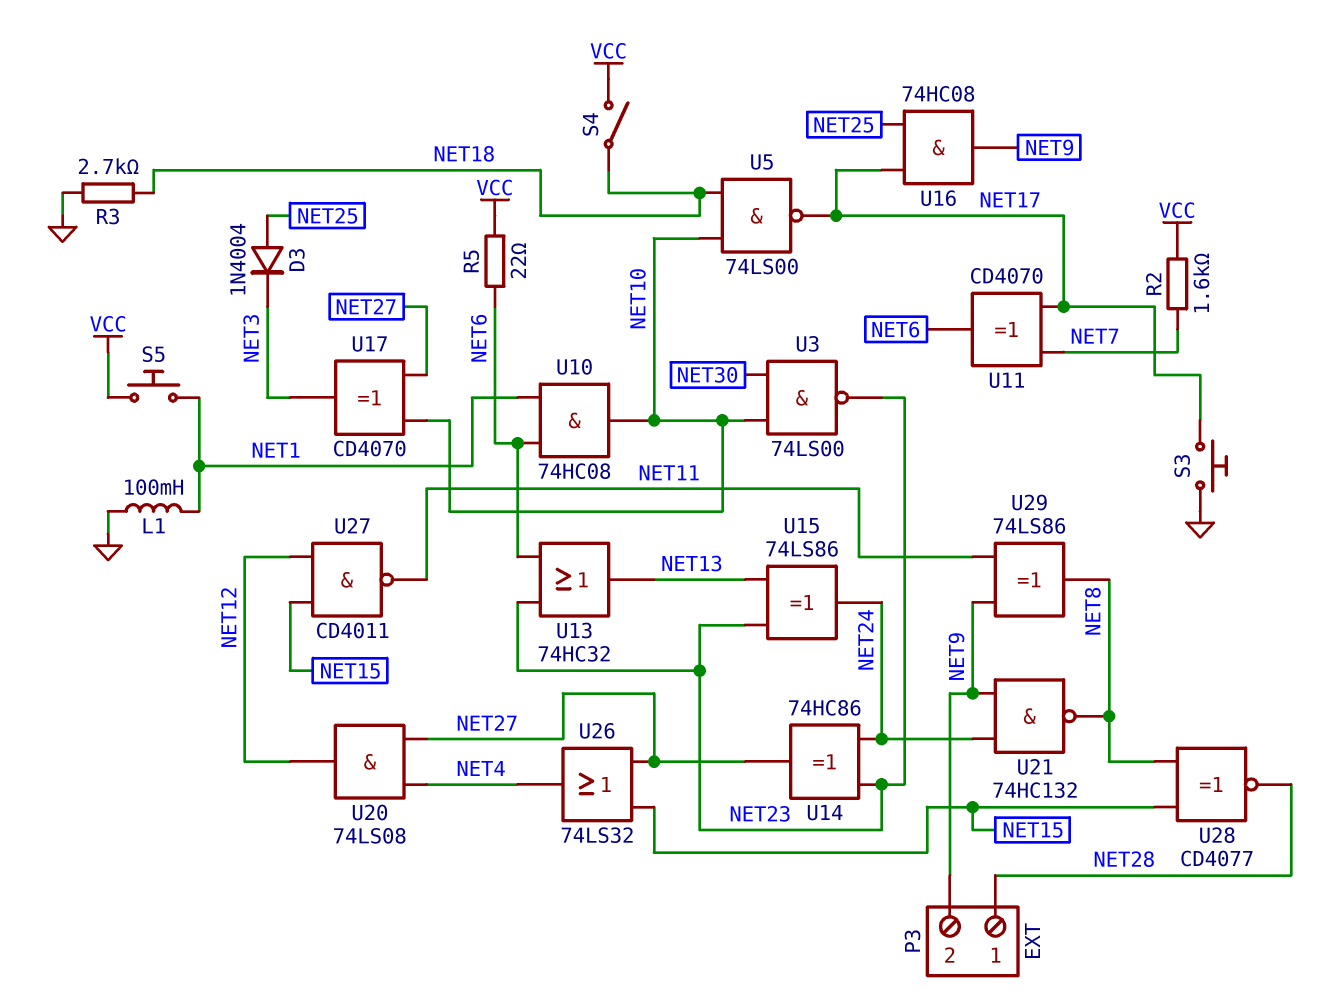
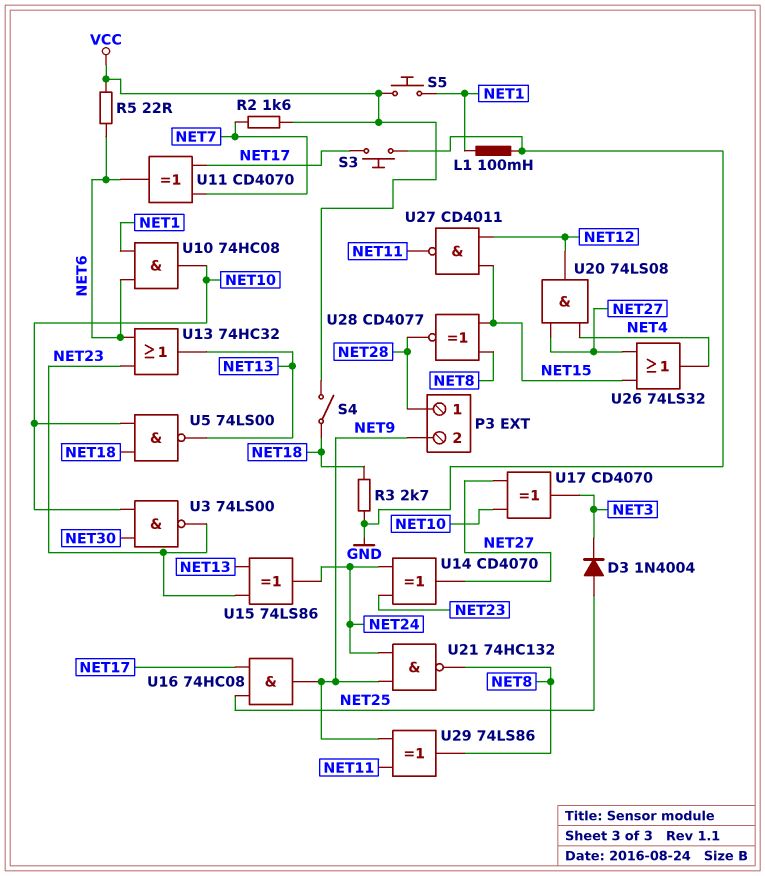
U5: NAND 74LS00 (in NET10, in NET18, out NET17) -> NAND 74LS00 (in NET10, in NET18, out NET13)
U14: XOR 74HC86 (in NET23, in NET24, out NET27) -> XOR CD4070 (in NET23, in NET24, out NET27)

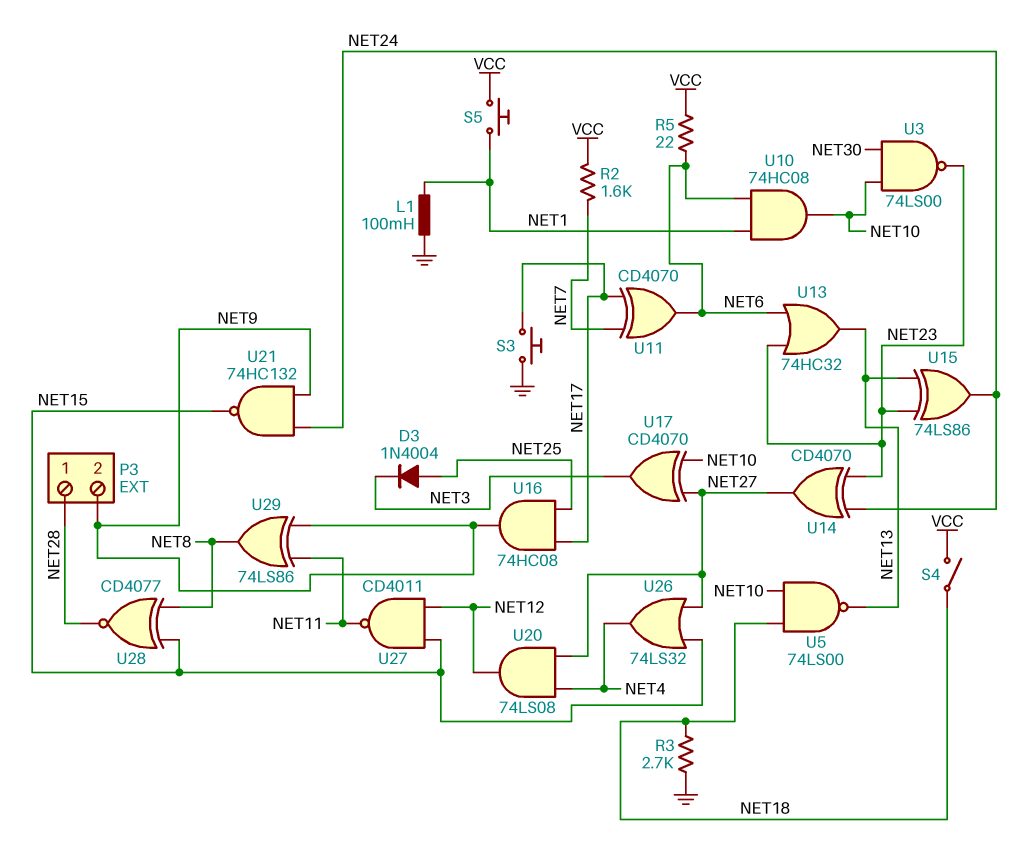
U21: NAND 74HC132 (in NET9, in NET24, out NET8) -> NAND 74HC132 (in NET9, in NET24, out NET15)

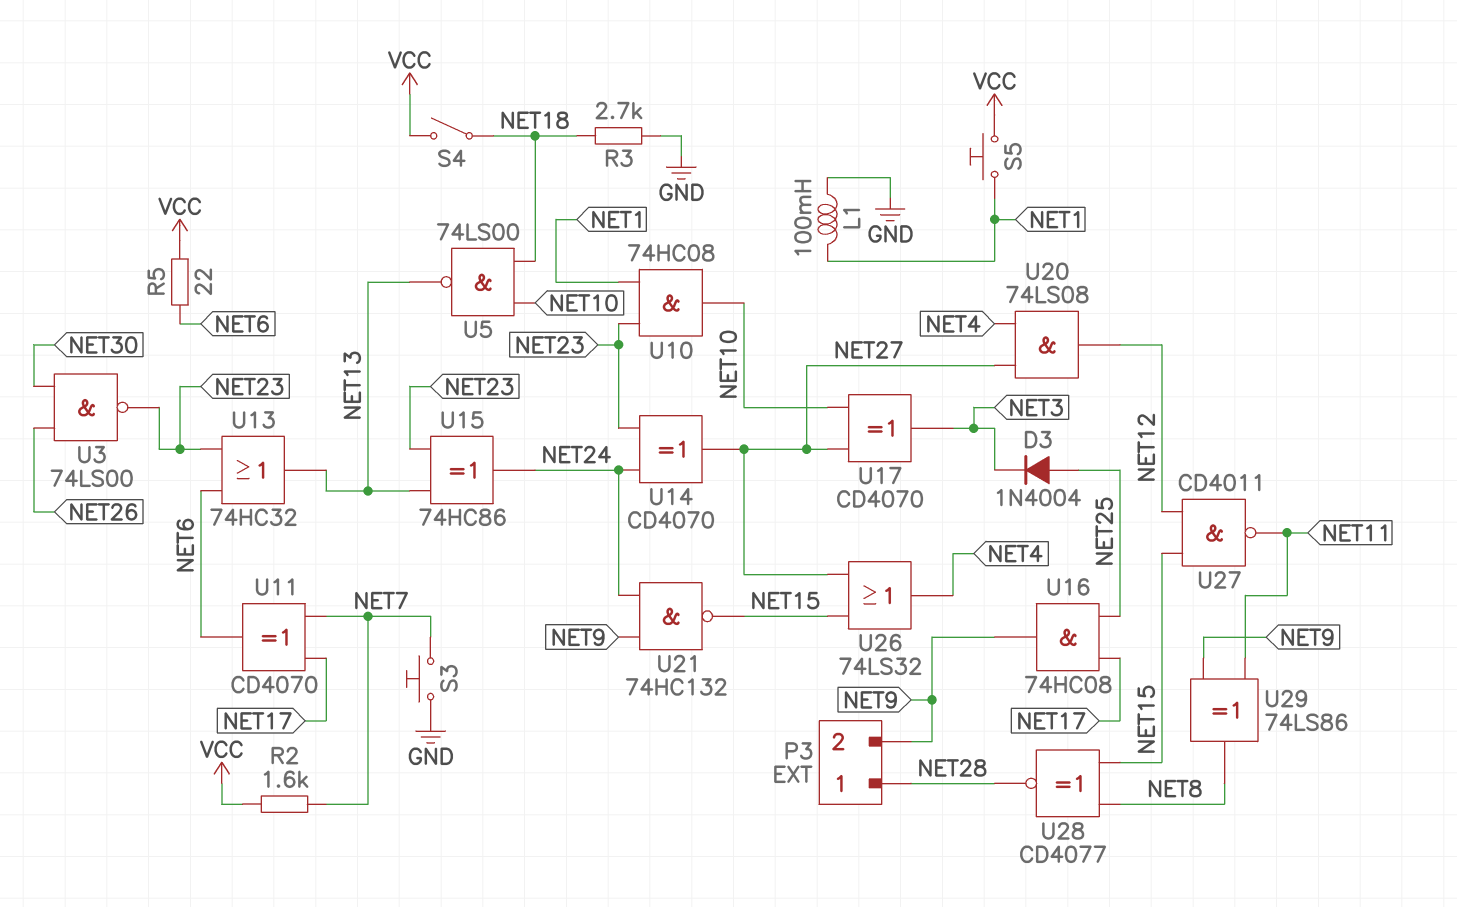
S3: button (GND, NET17) -> button (GND, NET7)
U3: NAND 74LS00 (in NET10, in NET30, out NET23) -> NAND 74LS00 (in NET26, in NET30, out NET23)
U10: AND 74HC08 (in NET1, in NET6, out NET10) -> AND 74HC08 (in NET1, in NET23, out NET10)
U15: XOR 74LS86 (in NET13, in NET23, out NET24) -> XOR 74HC86 (in NET13, in NET23, out NET24)

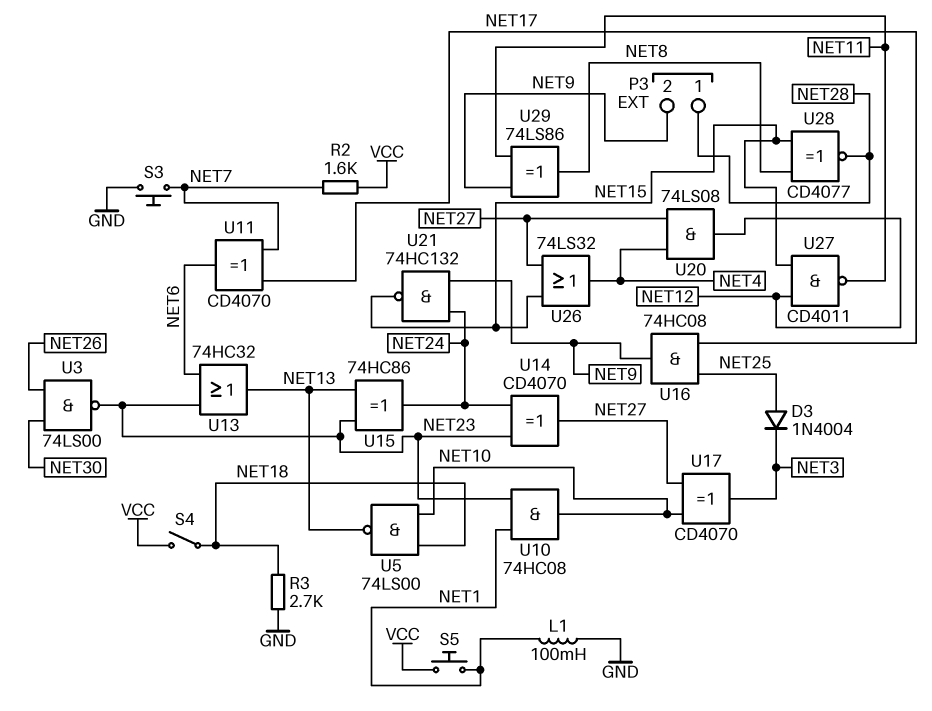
R5: 22 (NET6, VCC) -> none

